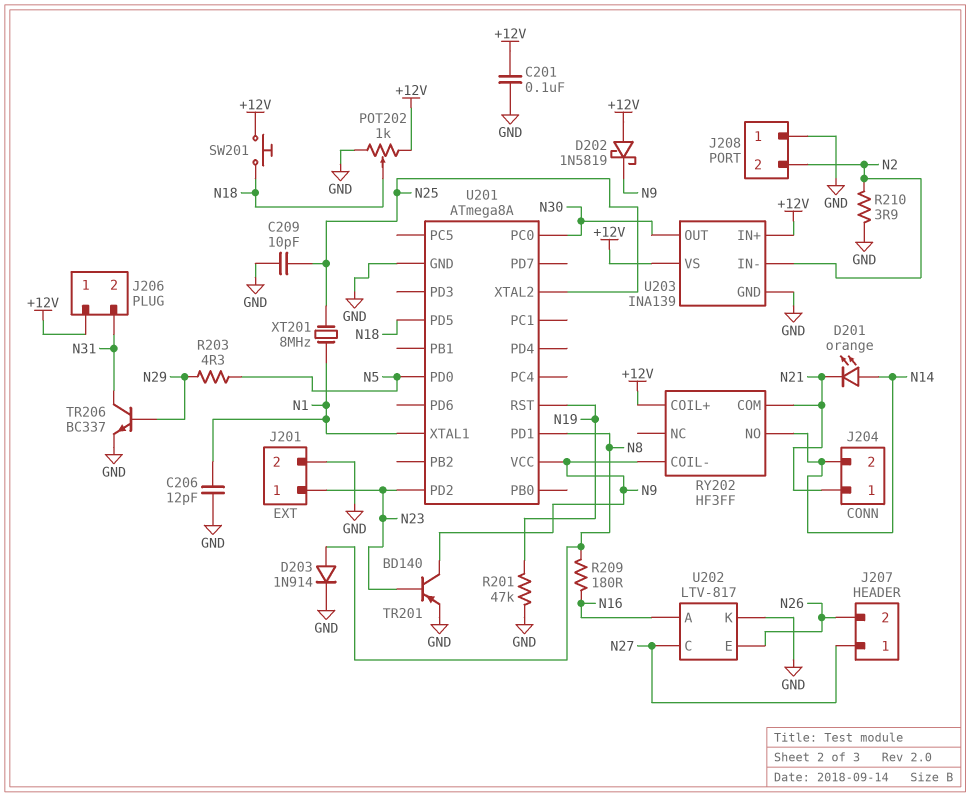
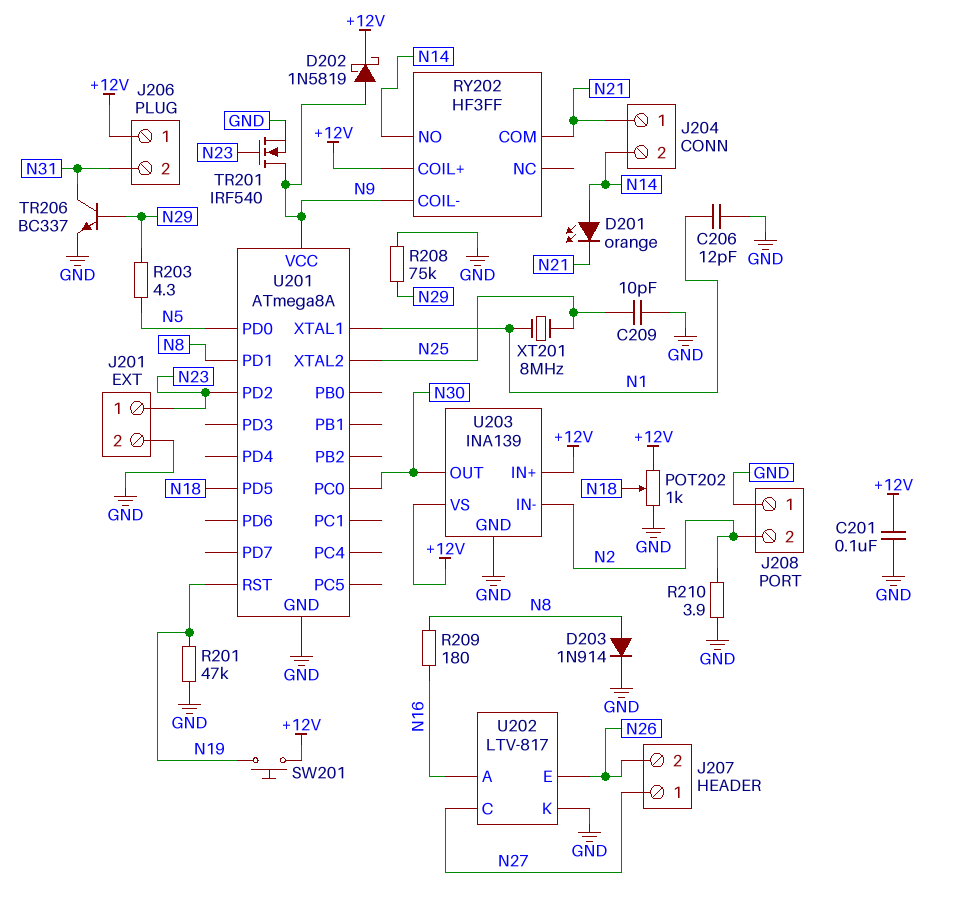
D202: schottky 1N5819 (A +12V, K N9) -> schottky 1N5819 (A N9, K +12V)
R208: none -> 75k (GND, N29)
SW201: button (+12V, N18) -> button (+12V, N19)
TR201: PNP BD140 (B N23, C N9, E GND) -> NMOS IRF540 (G N23, D N9, S GND)

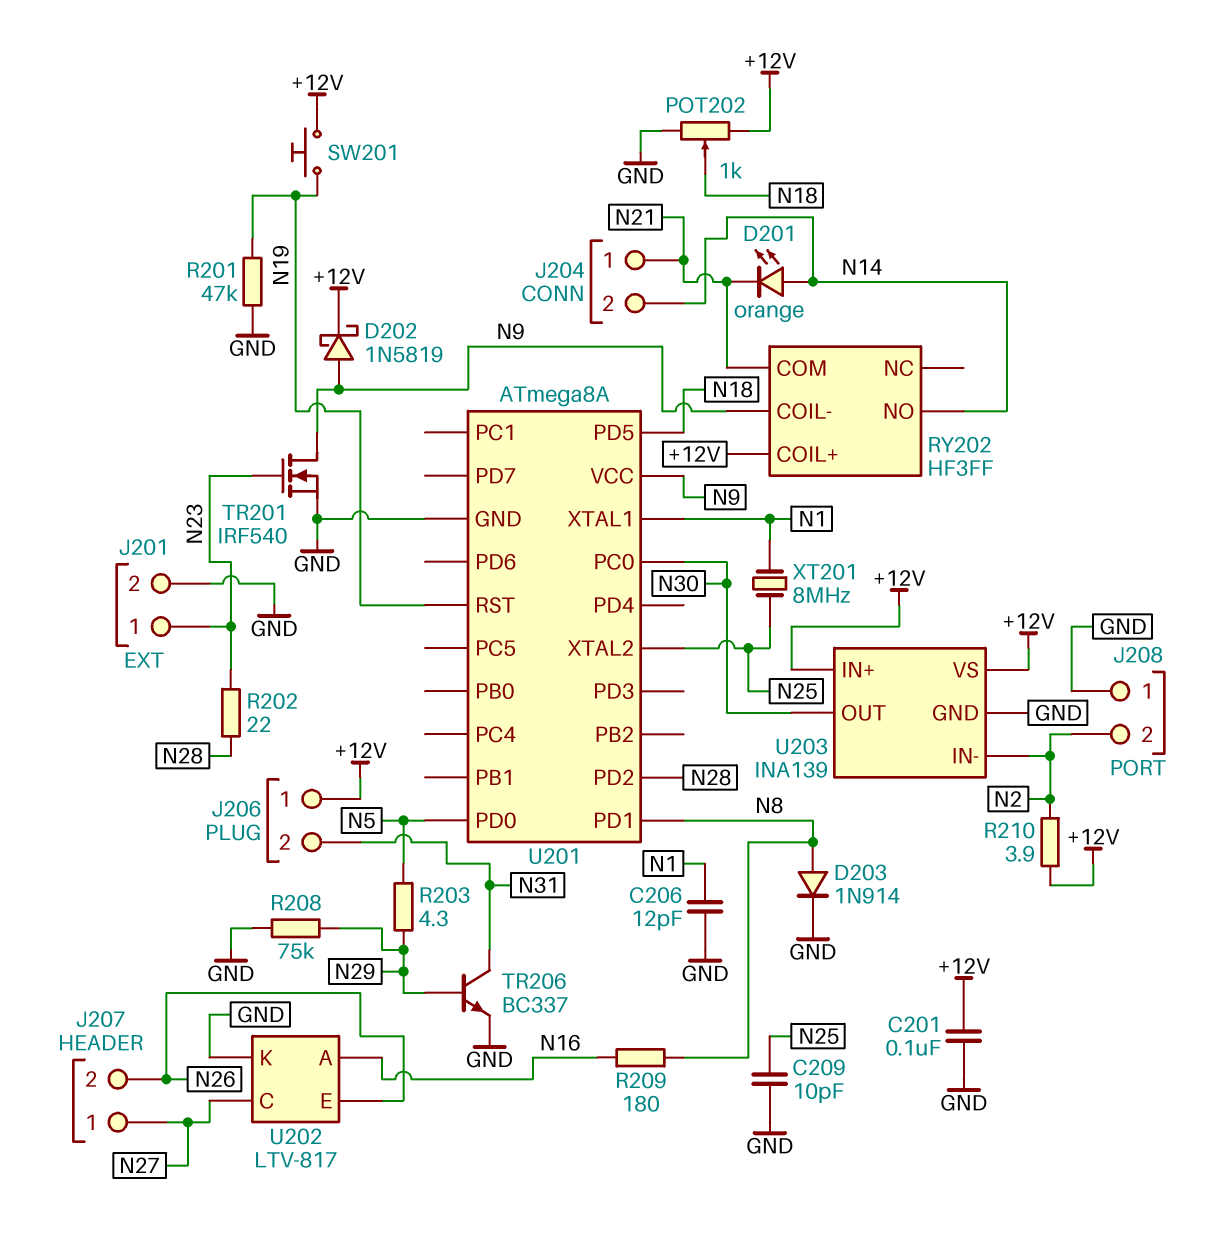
R202: none -> 22 (N23, N28)
R210: 3.9 (GND, N2) -> 3.9 (+12V, N2)
U201 pin PD2: N23 -> N28

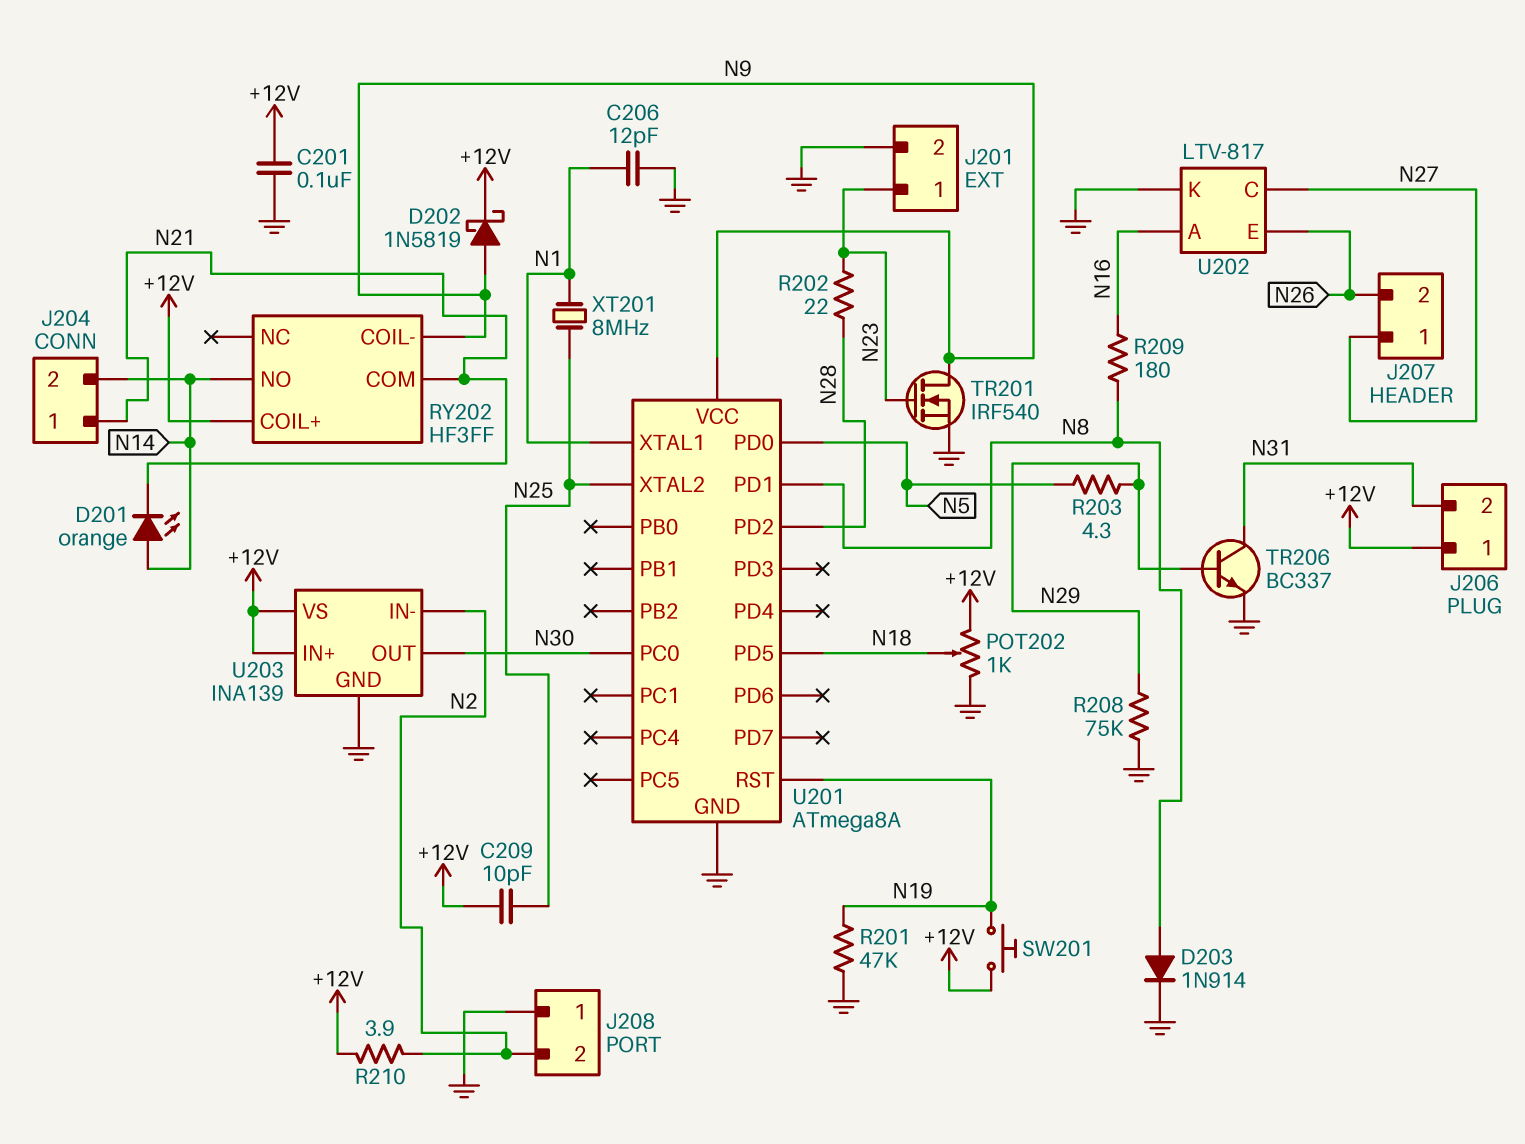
C209: 10pF (GND, N25) -> 10pF (+12V, N25)

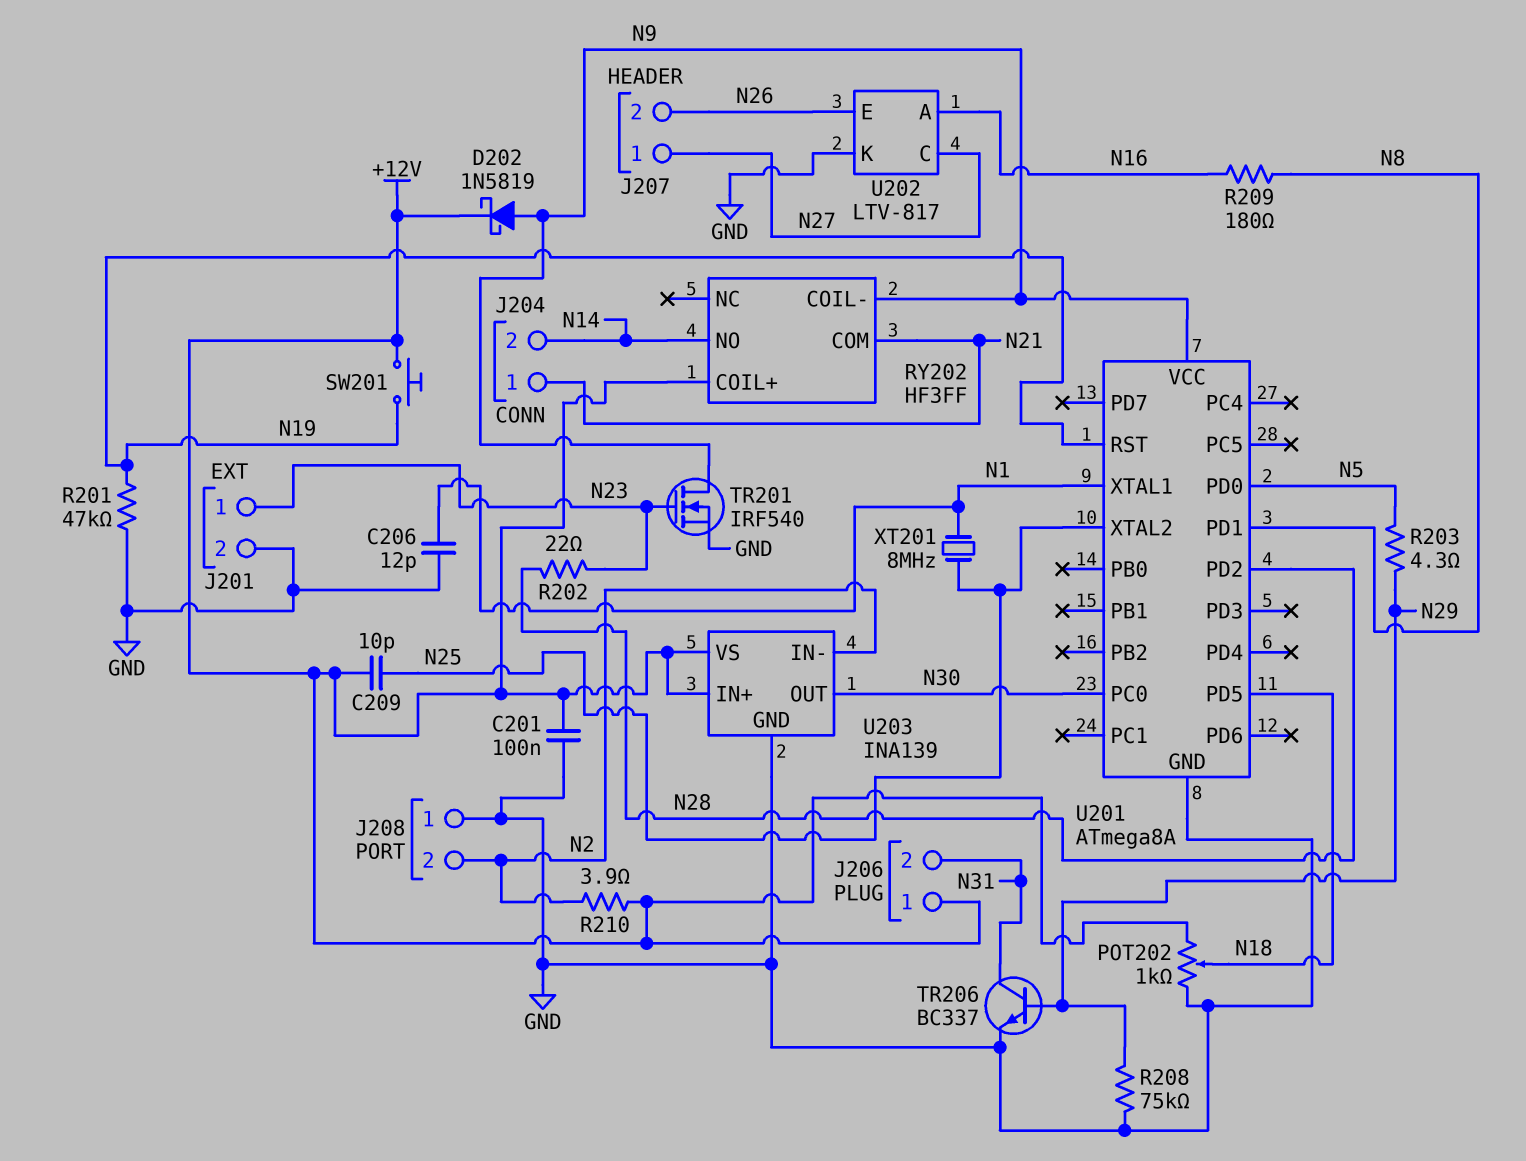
D201: LED orange (A N14, K N21) -> none
D203: diode 1N914 (A N8, K GND) -> none

